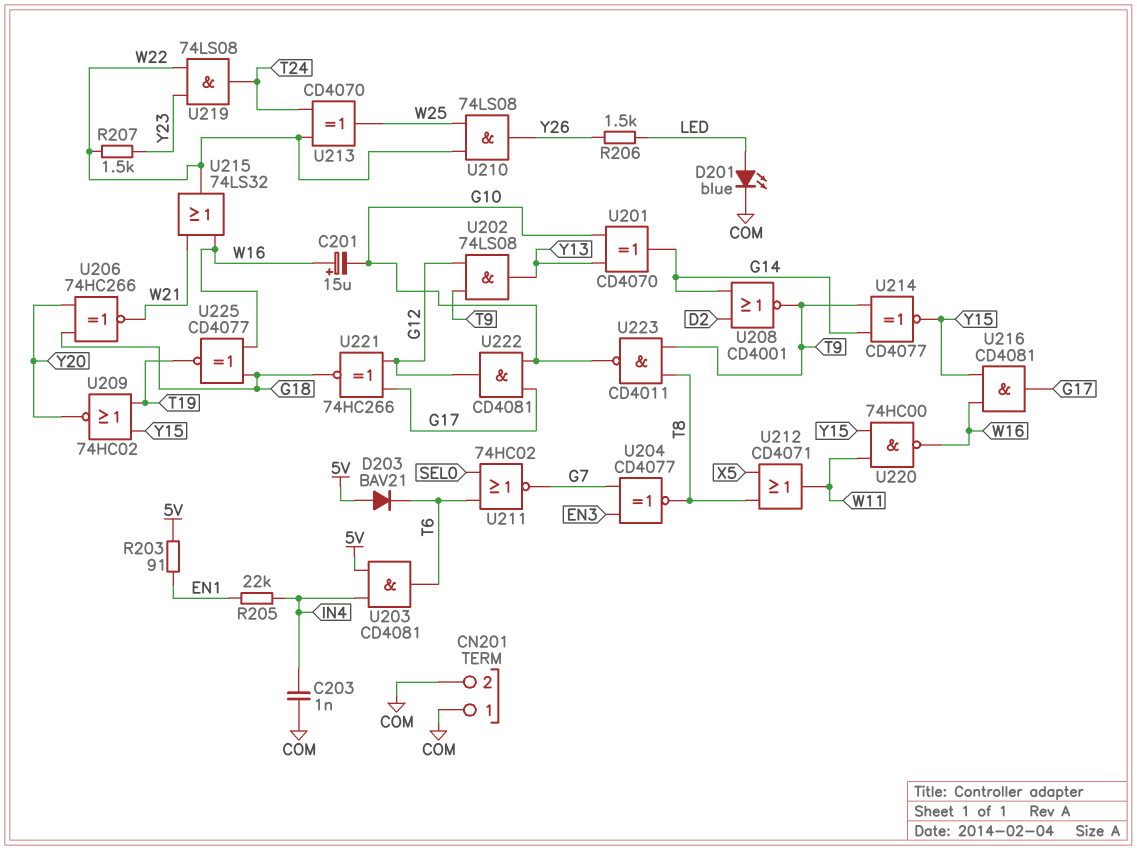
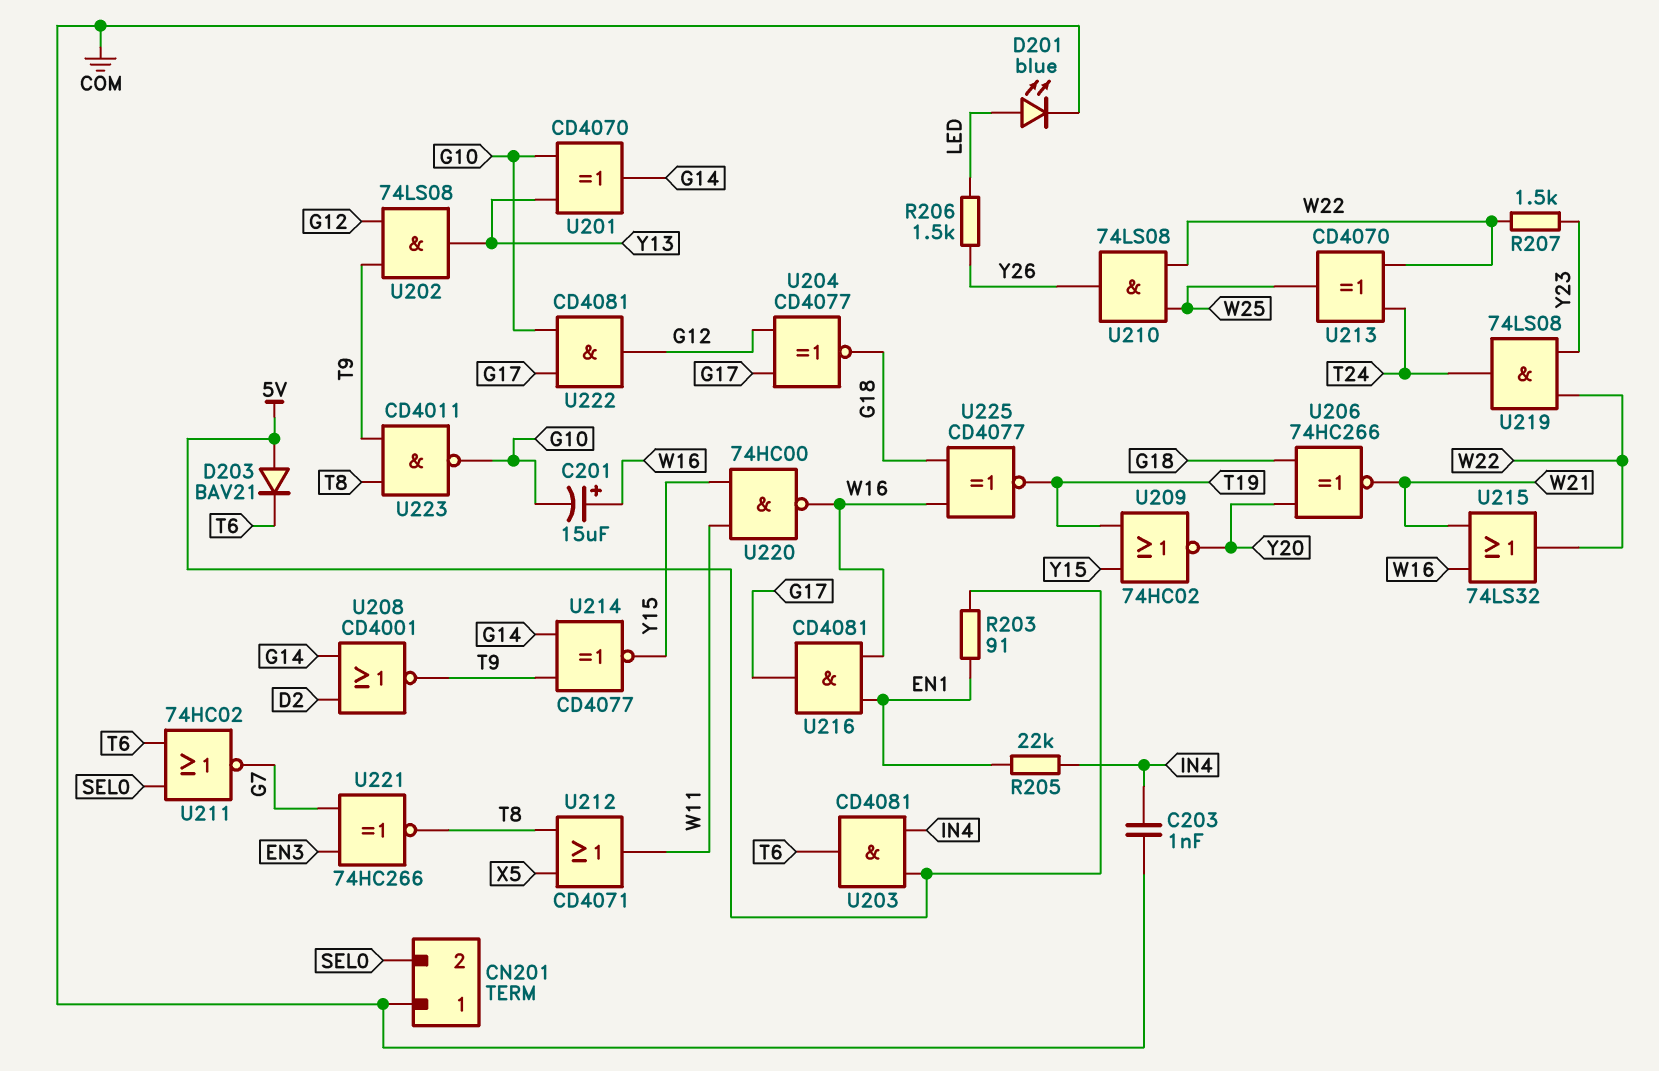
CN201 pin 2: COM -> SEL0
U204: XNOR CD4077 (in EN3, in G7, out T8) -> XNOR CD4077 (in G12, in G17, out G18)
U216: AND CD4081 (in W16, in Y15, out G17) -> AND CD4081 (in EN1, in W16, out G17)
U221: XNOR 74HC266 (in G12, in G17, out G18) -> XNOR 74HC266 (in EN3, in G7, out T8)

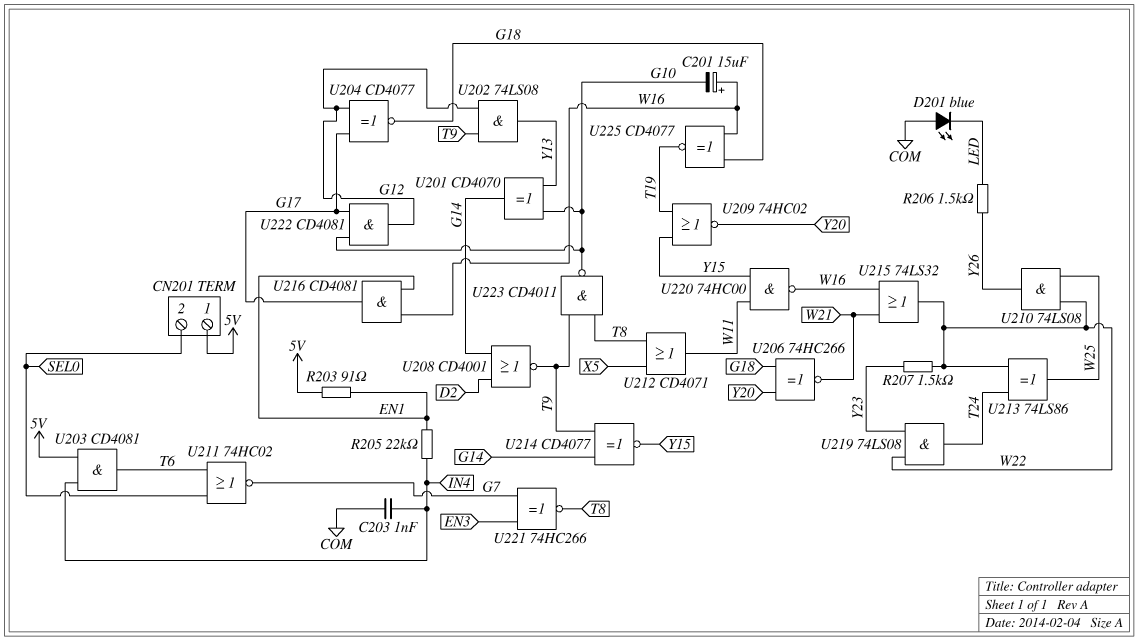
CN201 pin 1: COM -> 5V
D201: LED blue (A LED, K COM) -> LED blue (A COM, K LED)
D203: diode BAV21 (A 5V, K T6) -> none
U213: XOR CD4070 (in T24, in W22, out W25) -> XOR 74LS86 (in T24, in W22, out W25)

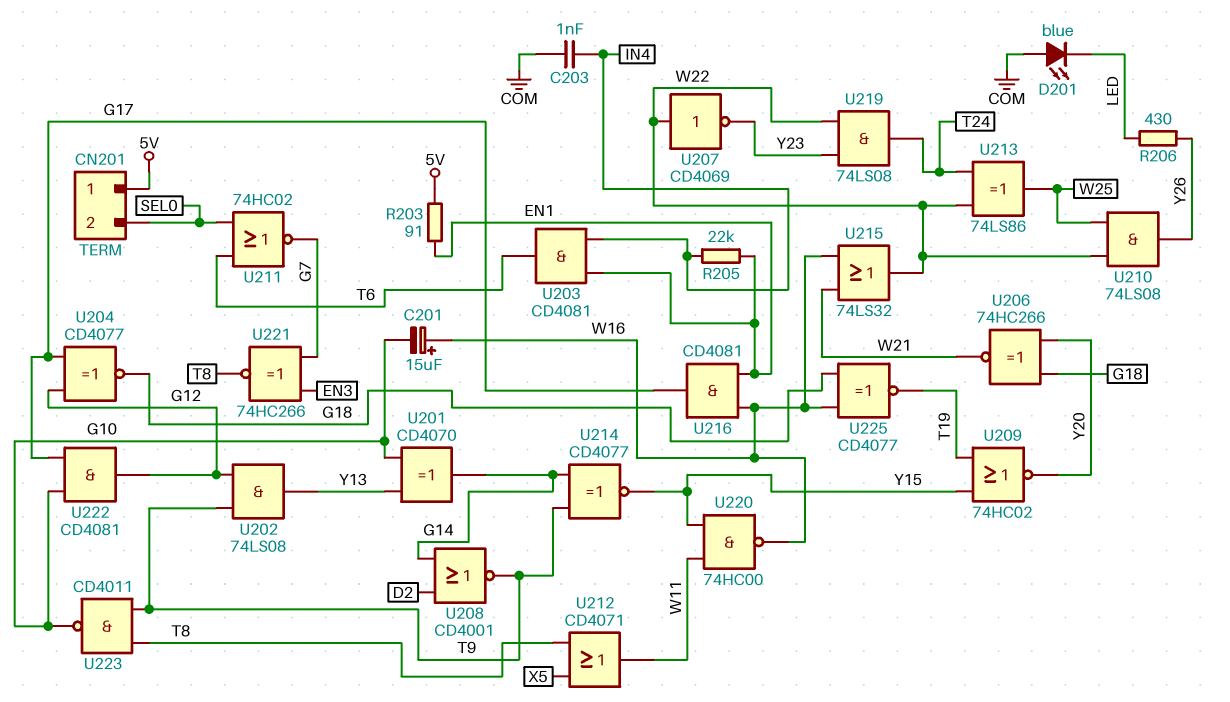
R206: 1.5k (LED, Y26) -> 430 (LED, Y26)
R207: 1.5k (W22, Y23) -> none
U203: AND CD4081 (in 5V, in IN4, out T6) -> AND CD4081 (in EN1, in IN4, out T6)
U207: none -> NOT CD4069 (in W22, out Y23)

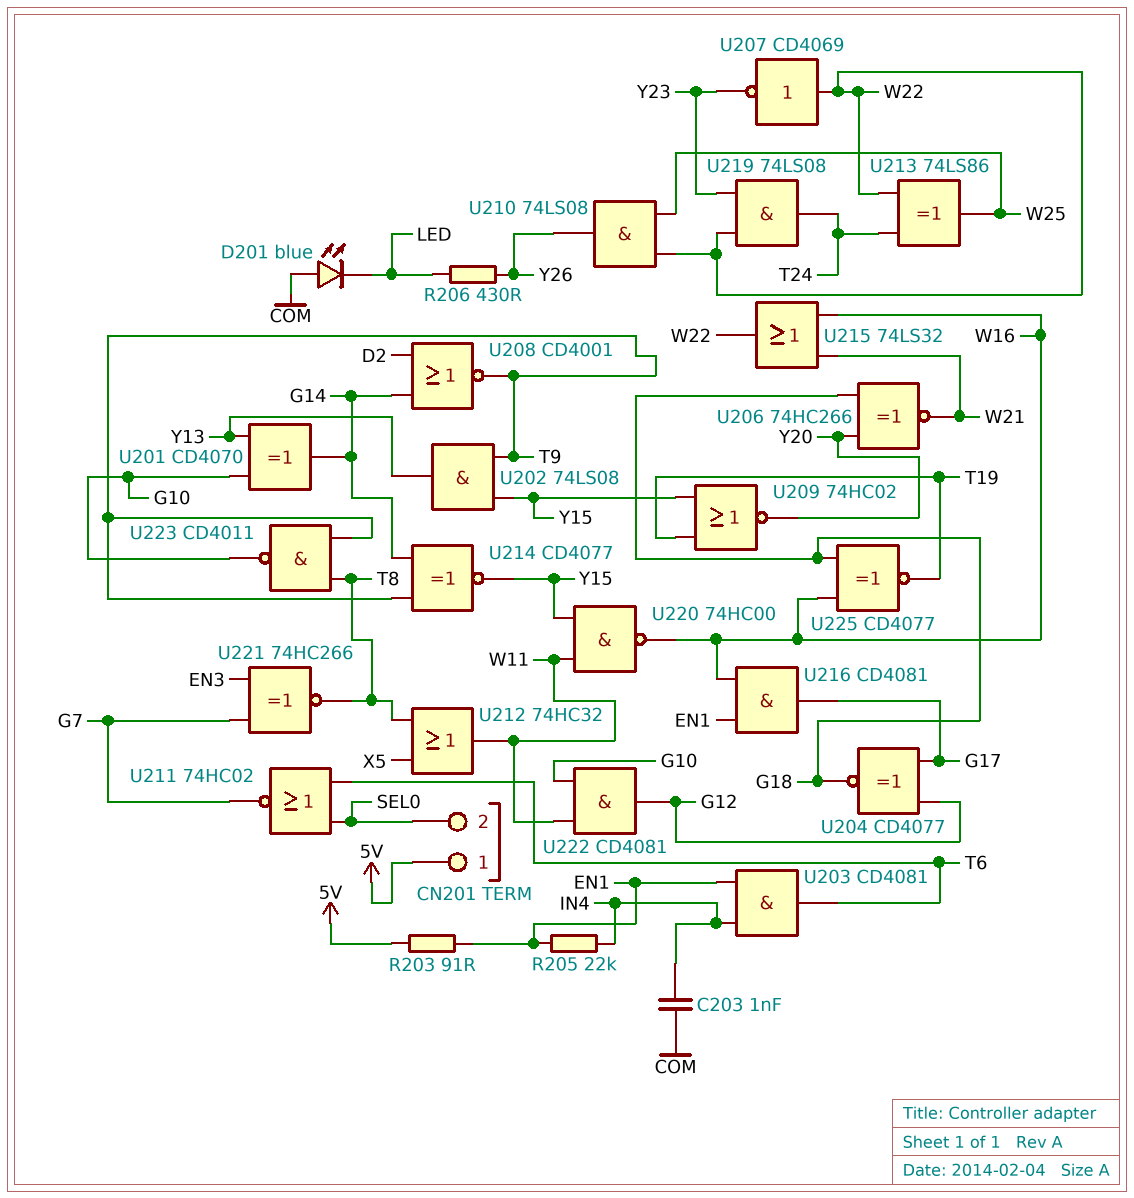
C201: 15uF (plus W16, minus G10) -> none
U202: AND 74LS08 (in G12, in T9, out Y13) -> AND 74LS08 (in T9, in Y15, out Y13)
U212: OR CD4071 (in T8, in X5, out W11) -> OR 74HC32 (in T8, in X5, out W11)
U222: AND CD4081 (in G10, in G17, out G12) -> AND CD4081 (in G10, in W11, out G12)

